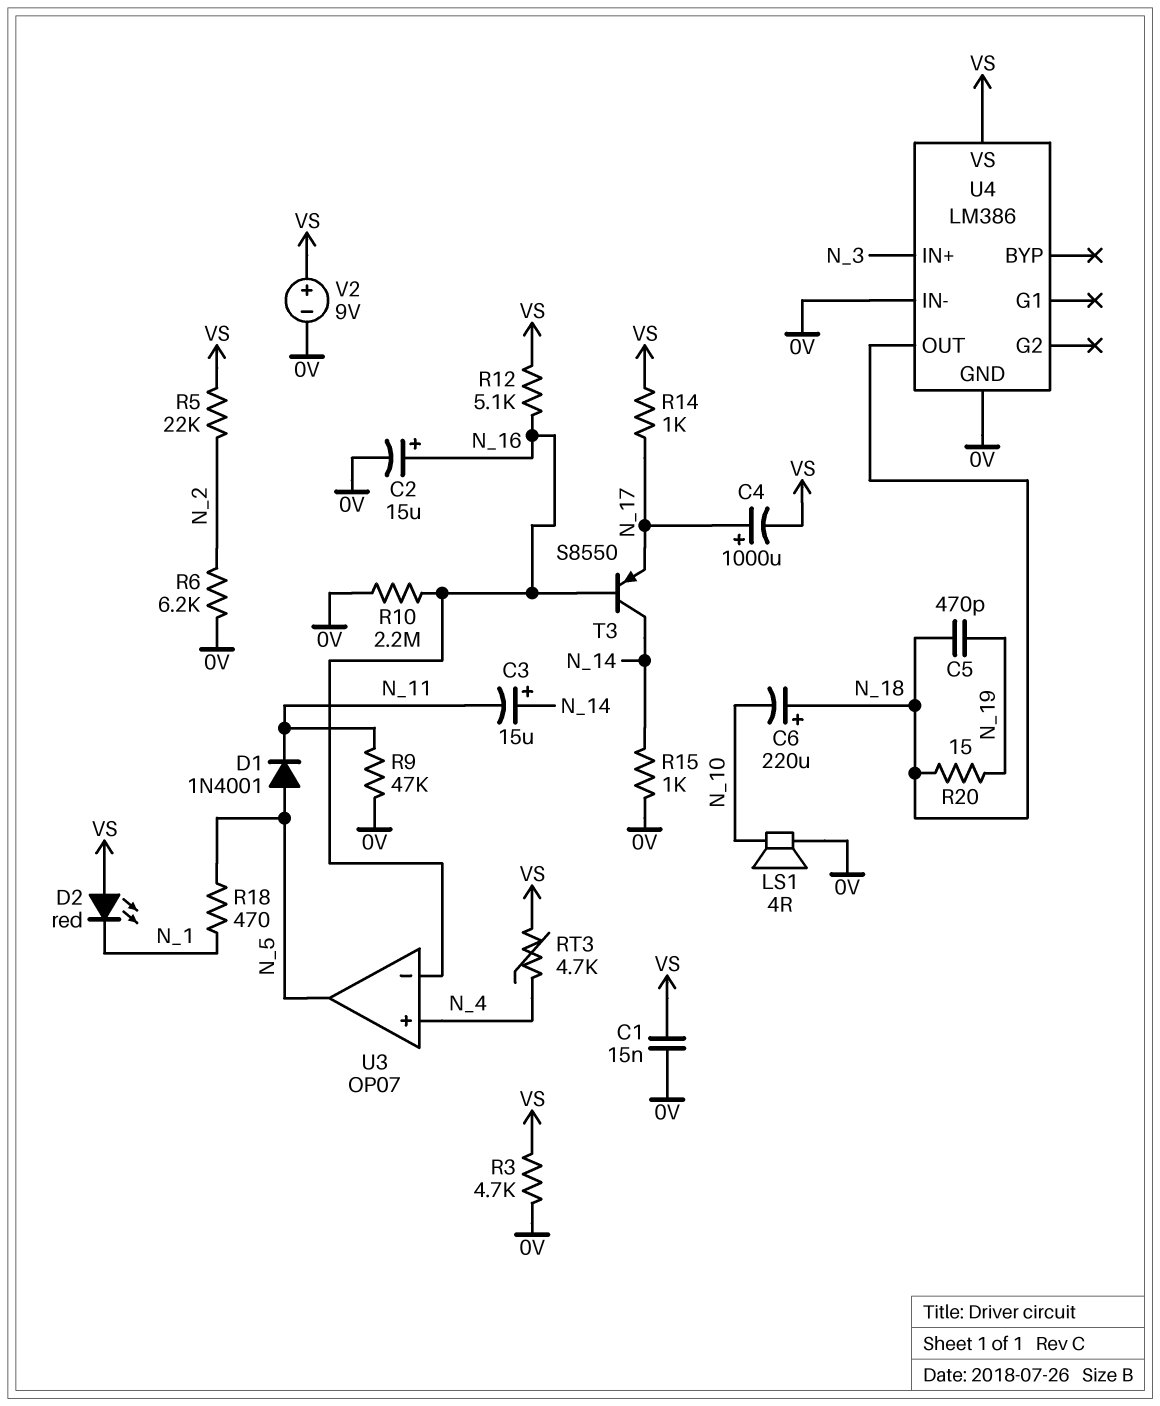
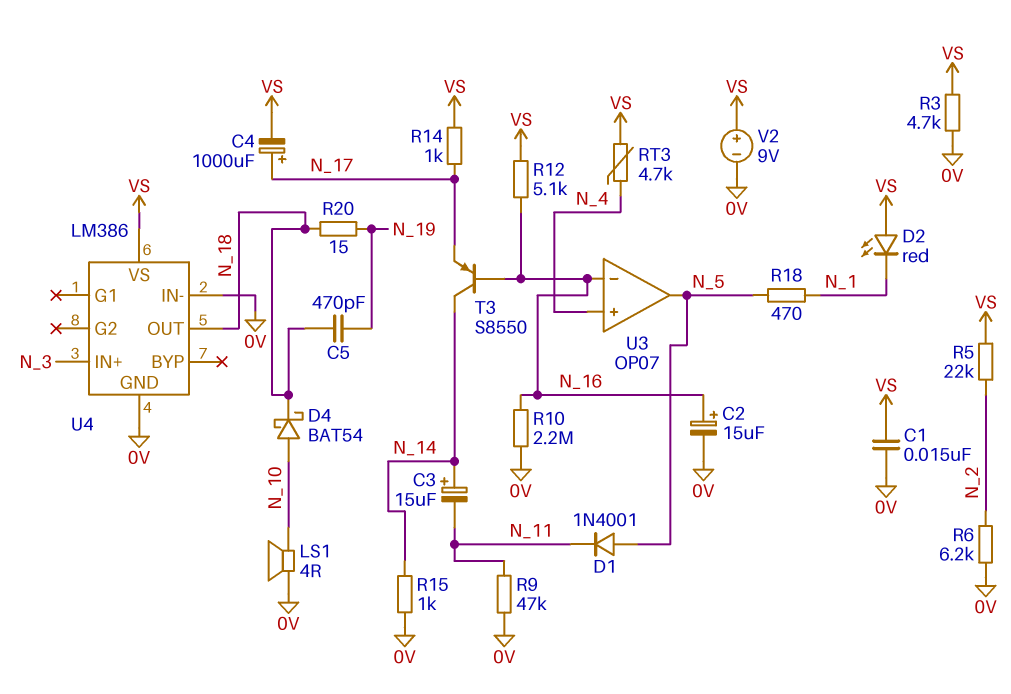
C6: 220uF (plus N_18, minus N_10) -> none
D4: none -> schottky BAT54 (A N_10, K N_18)

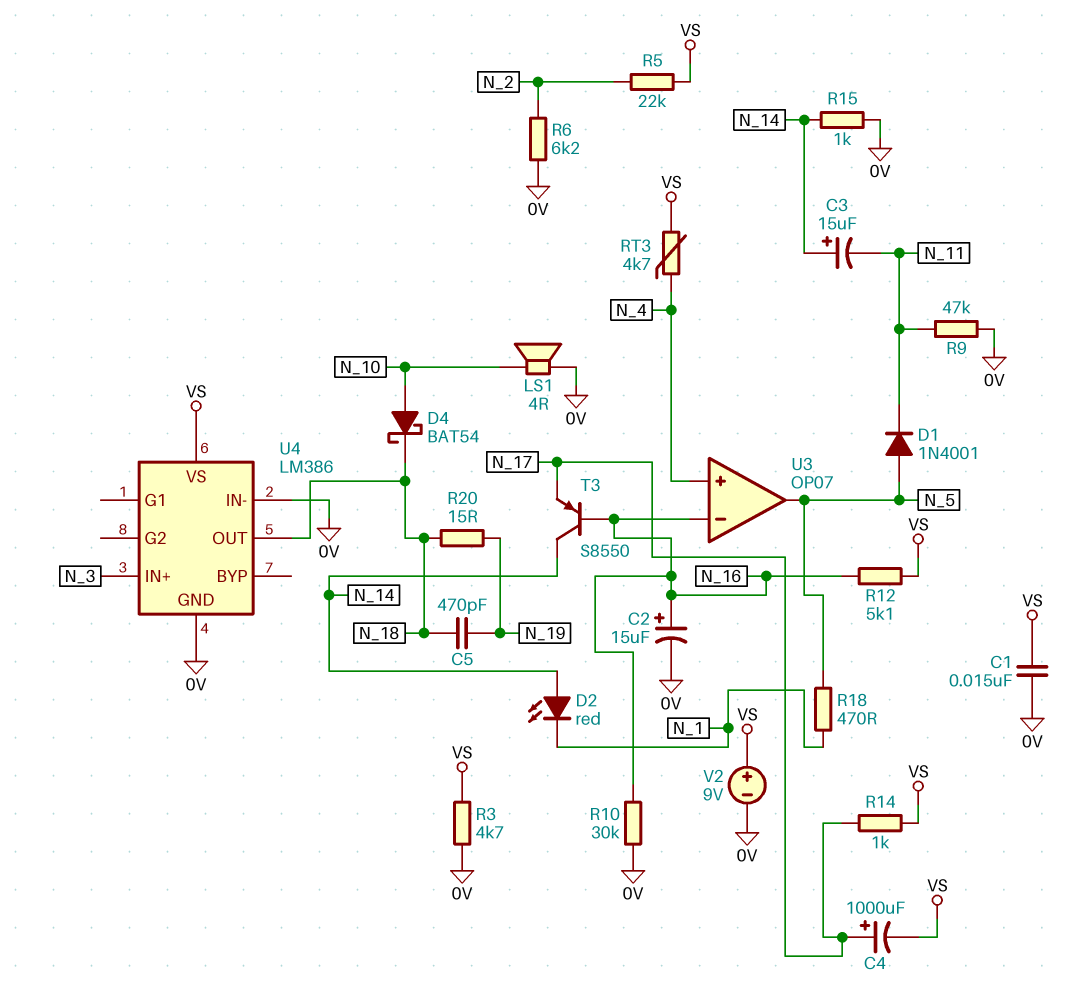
D2: LED red (A VS, K N_1) -> LED red (A N_14, K N_1)
R10: 2.2M (0V, N_16) -> 30k (0V, N_16)

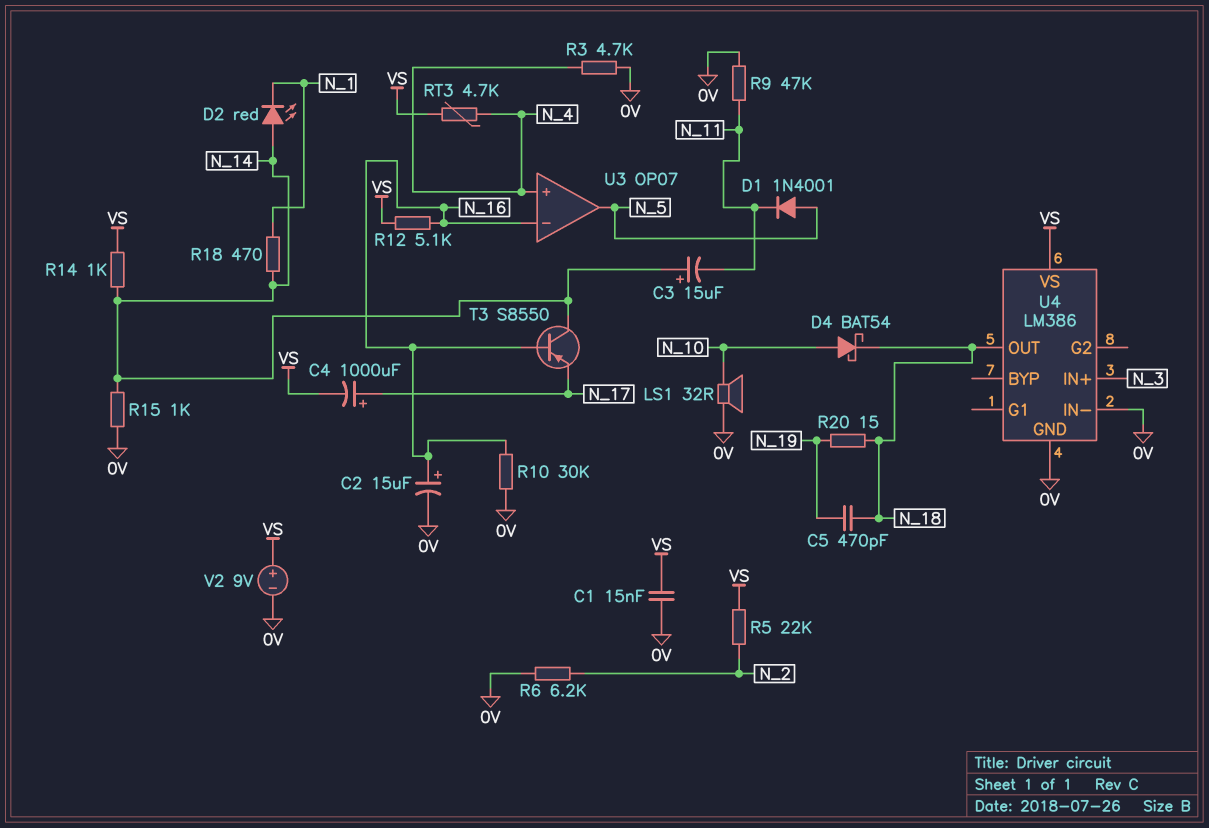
LS1: speaker 4R (0V, N_10) -> speaker 32R (0V, N_10)
R3: 4.7k (0V, VS) -> 4.7k (0V, N_4)
R14: 1k (N_17, VS) -> 1k (N_14, VS)
R18: 470 (N_1, N_5) -> 470 (N_1, N_14)

